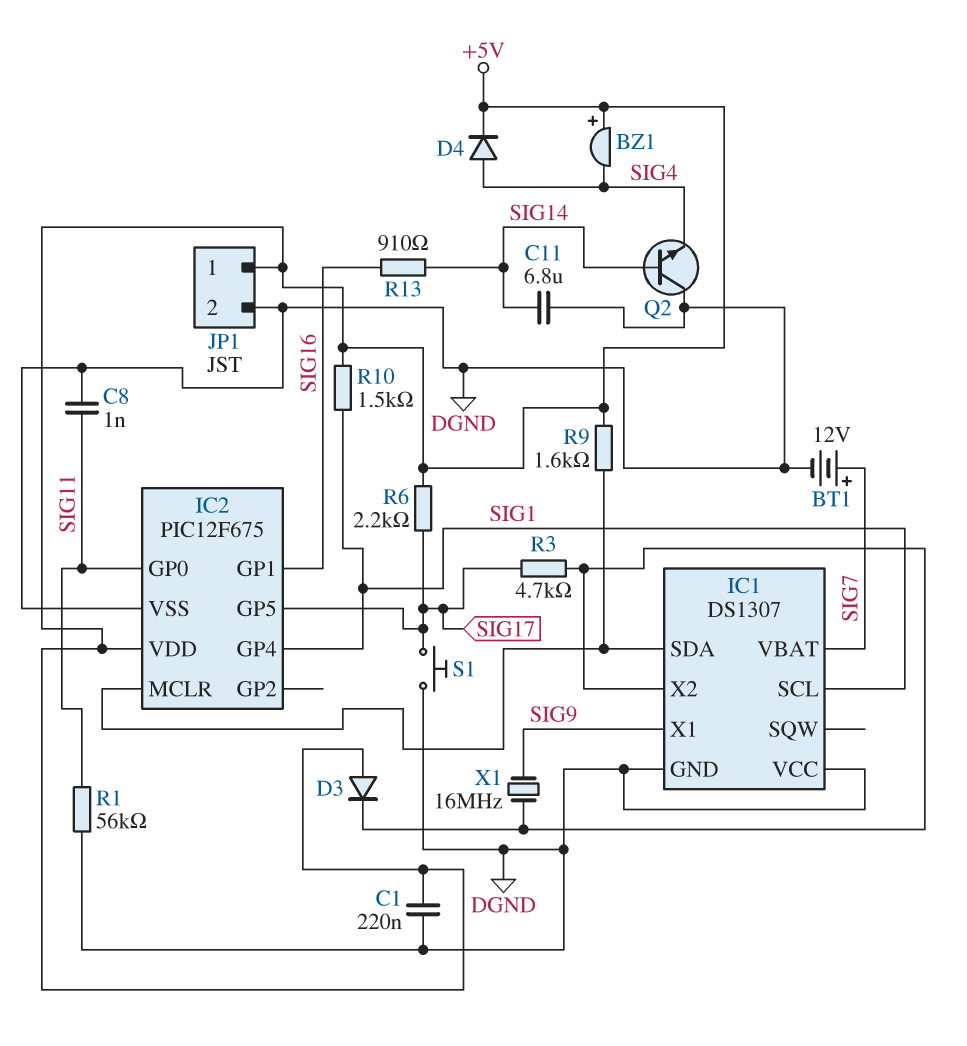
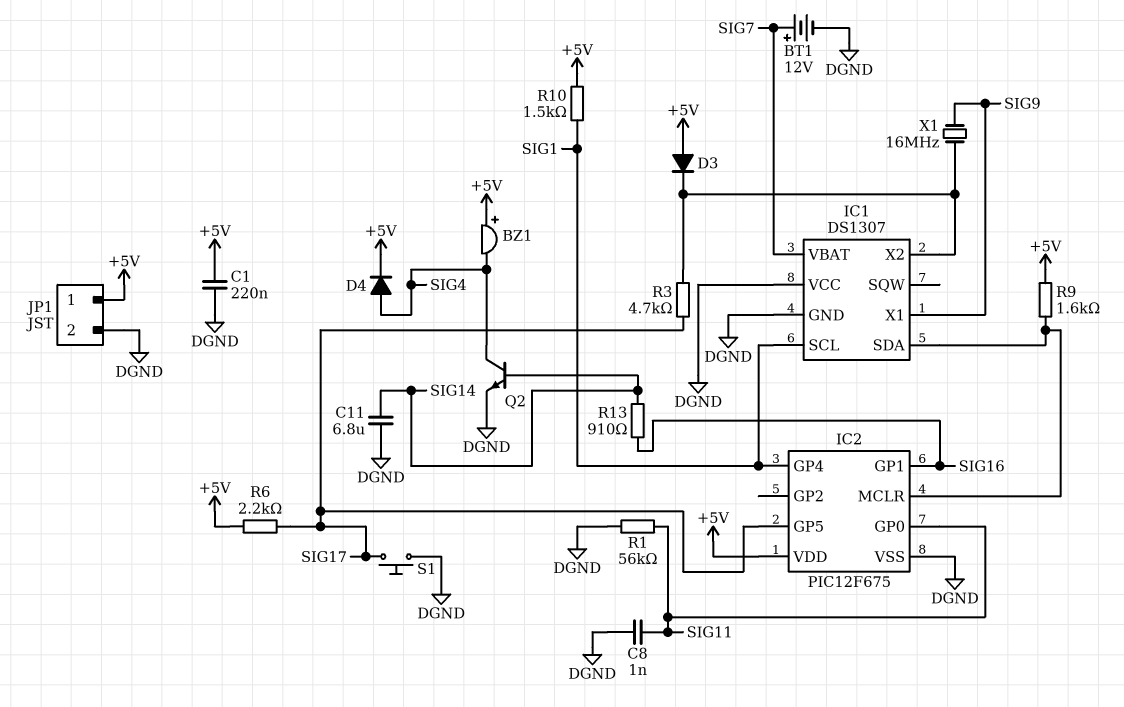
Q2: NPN (B SIG14, C DGND, E SIG4) -> NPN (B SIG14, C SIG4, E DGND)

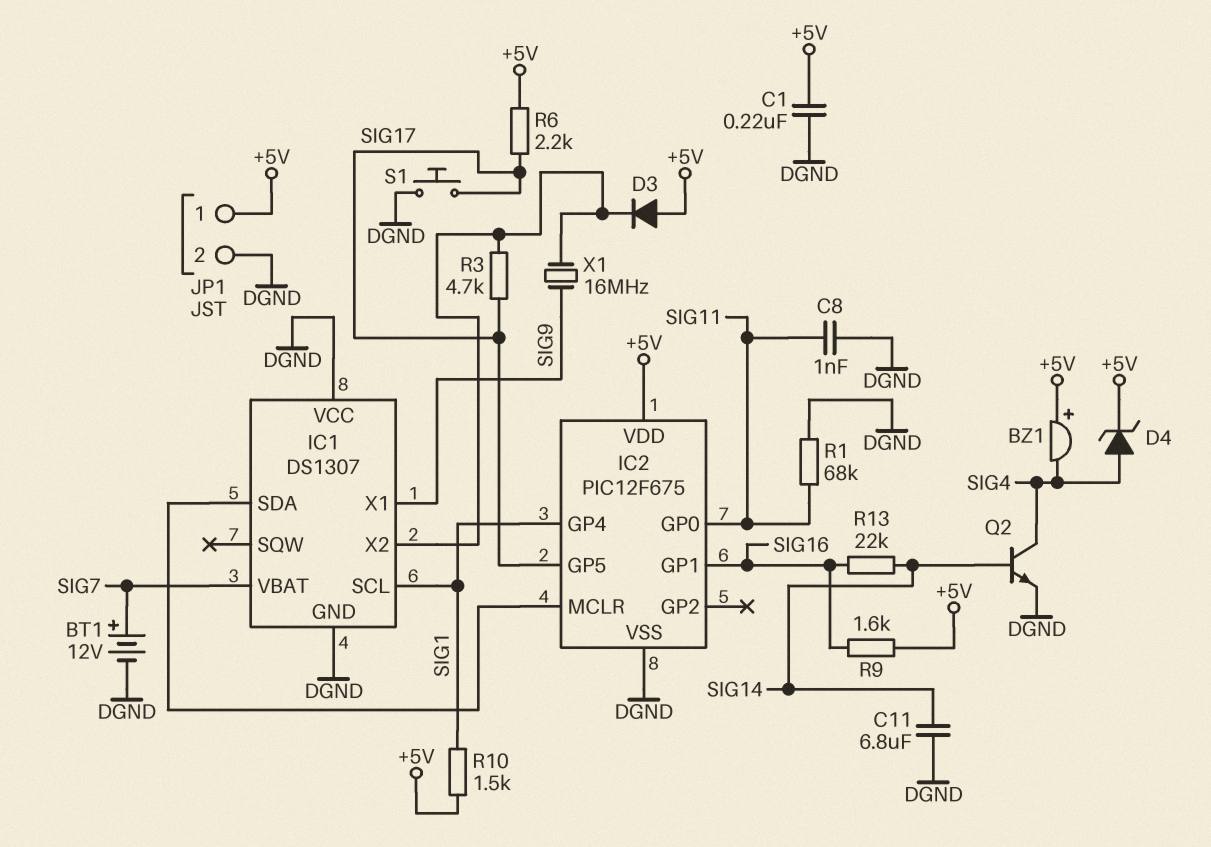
D4: diode (A SIG4, K +5V) -> zener (A SIG4, K +5V)
R1: 56k (DGND, SIG11) -> 68k (DGND, SIG11)
R9: 1.6k (+5V, IC1/SDA) -> 1.6k (+5V, SIG16)
R13: 910 (SIG14, SIG16) -> 22k (SIG14, SIG16)

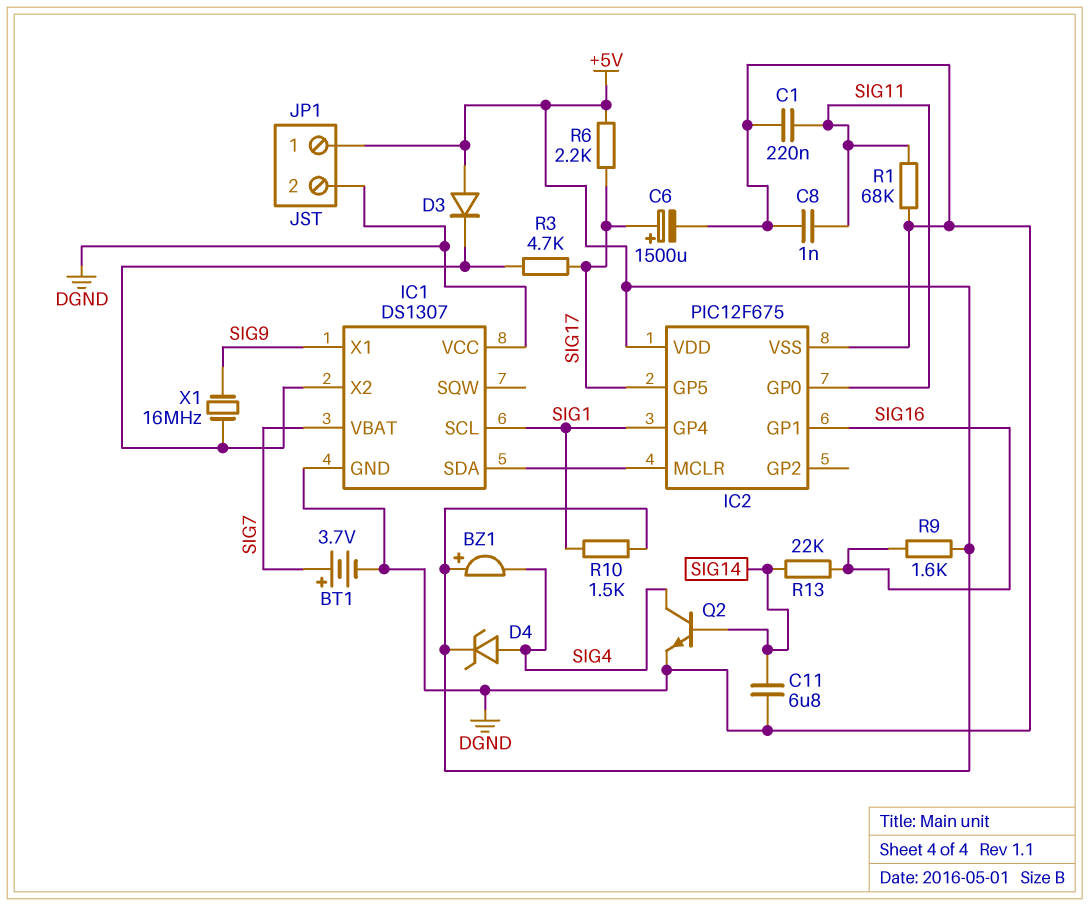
BT1: 12V (plus SIG7, minus DGND) -> 3.7V (plus SIG7, minus DGND)
C1: 220nF (+5V, DGND) -> 220nF (DGND, SIG11)
C6: none -> 1500uF (plus SIG17, minus DGND)
S1: button (DGND, SIG17) -> none

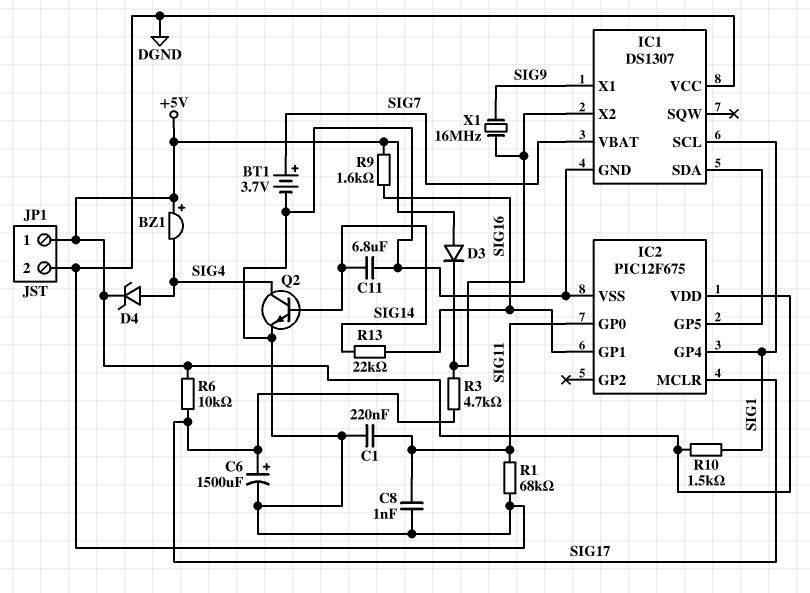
IC2 pin GP5: SIG17 -> IC1/SDA
IC2 pin MCLR: IC1/SDA -> SIG17
R6: 2.2k (+5V, SIG17) -> 10k (+5V, SIG17)

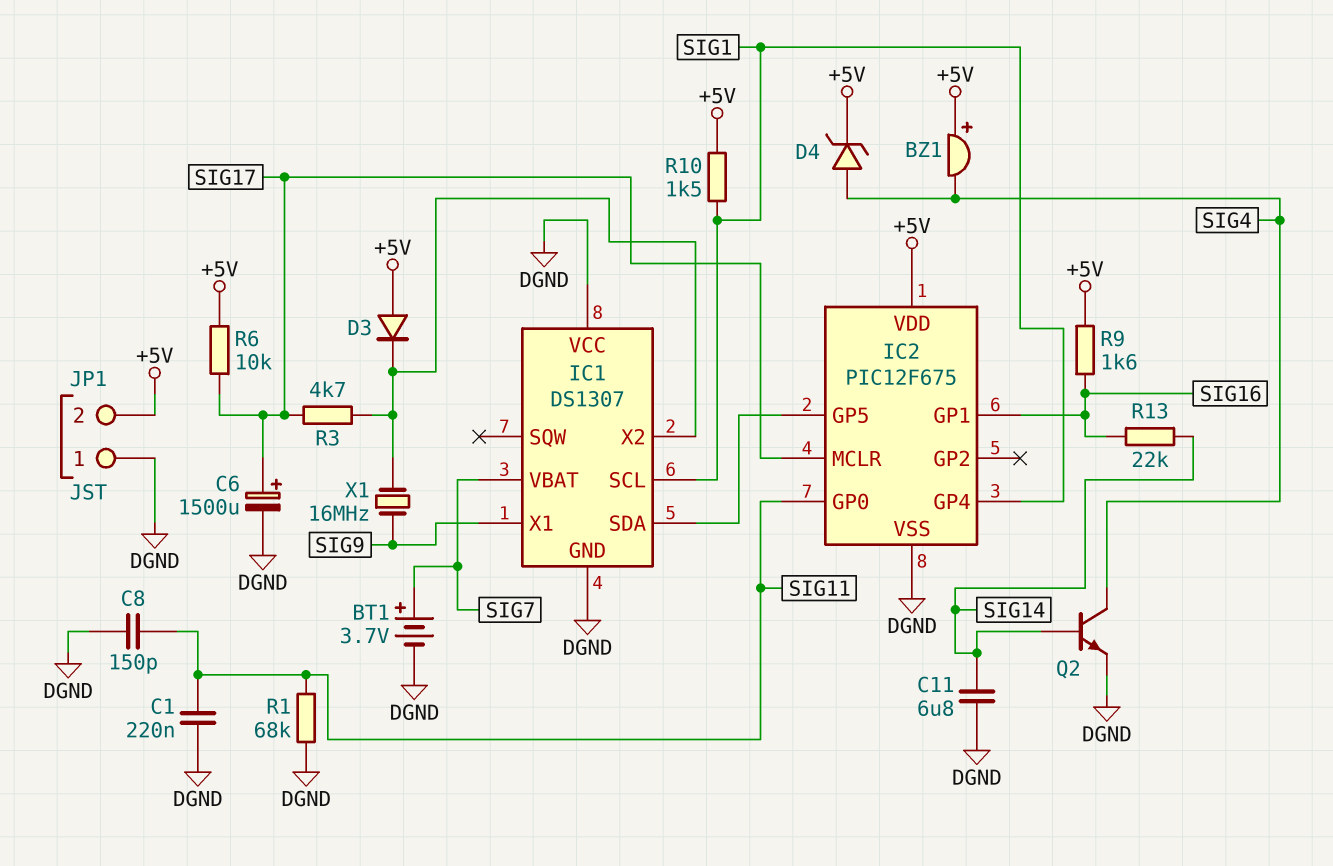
C8: 1nF (DGND, SIG11) -> 150pF (DGND, SIG11)
JP1 pin 1: +5V -> DGND
JP1 pin 2: DGND -> +5V

